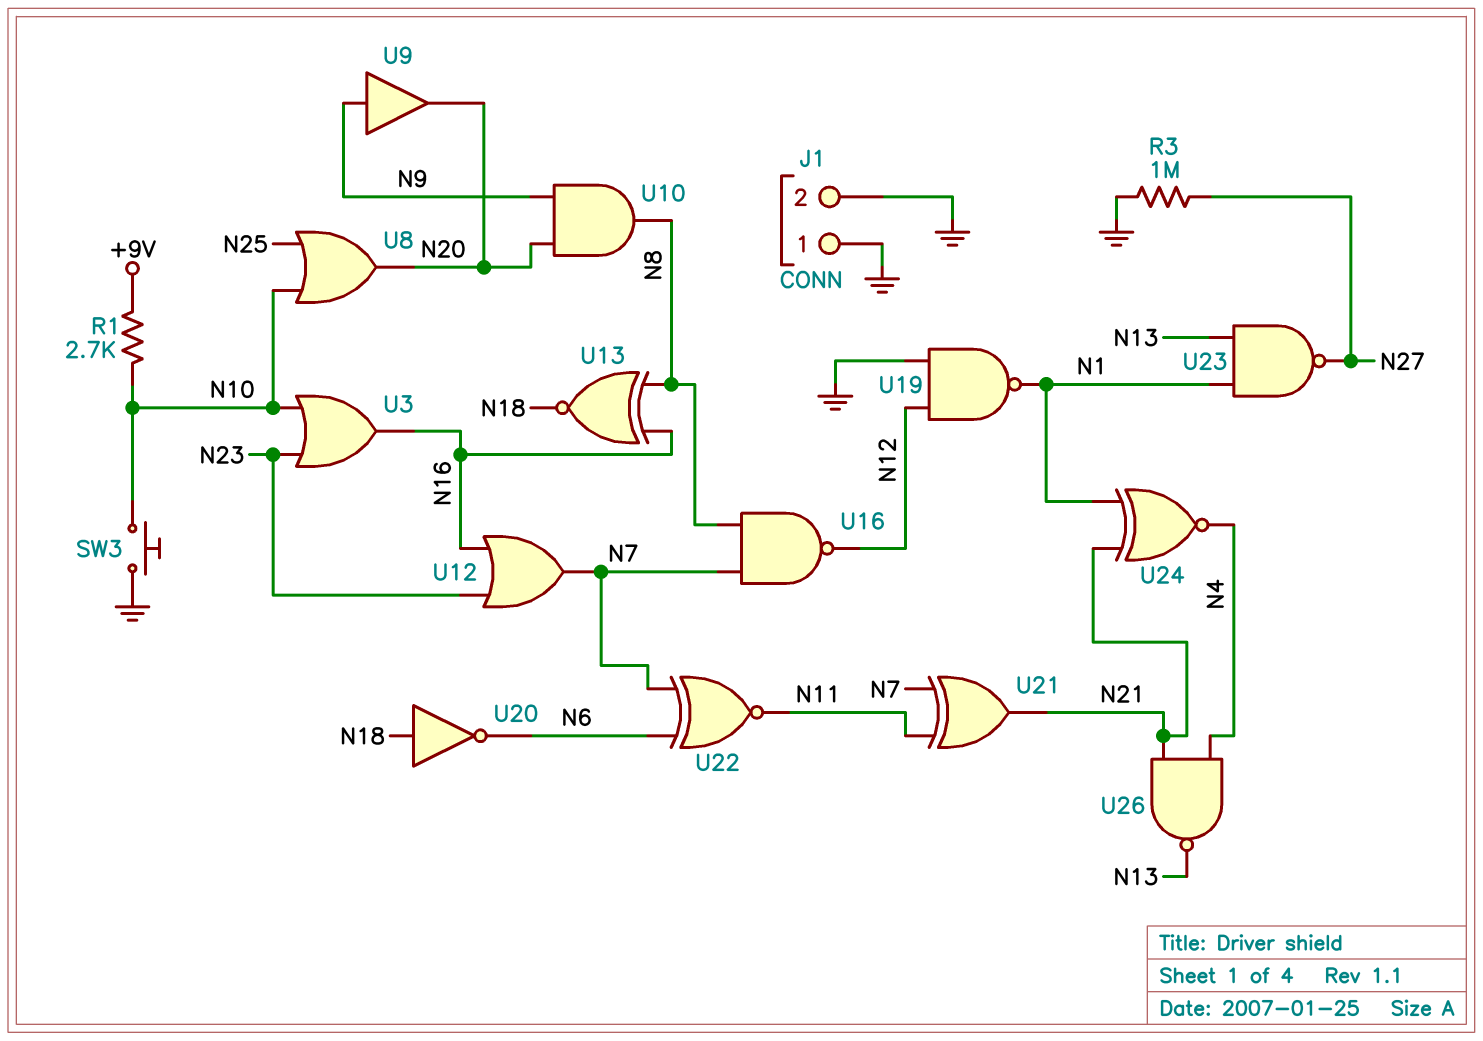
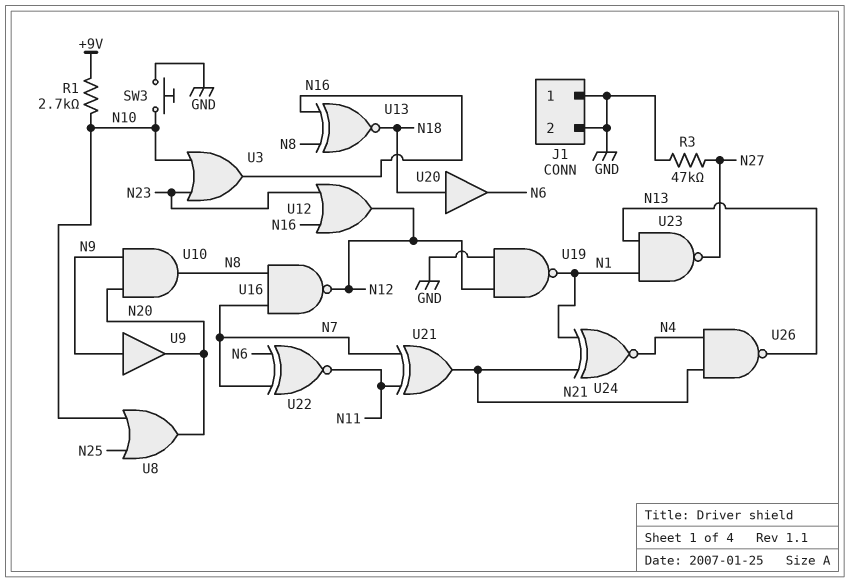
R3: 1M (GND, N27) -> 47k (GND, N27)
U12: OR (in N16, in N23, out N7) -> OR (in N16, in N23, out N12)
U20: NOT (in N18, out N6) -> buffer (in N18, out N6)

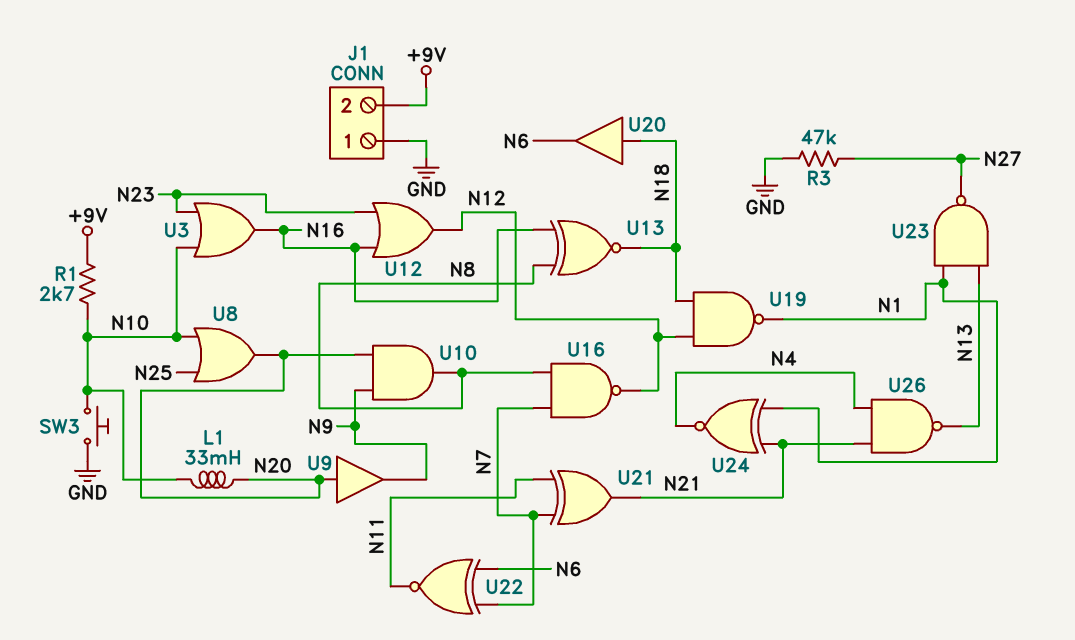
J1 pin 2: GND -> +9V
L1: none -> 33mH (N10, N20)
U9: buffer (in N9, out N20) -> buffer (in N20, out N9)
U19: NAND (in GND, in N12, out N1) -> NAND (in N12, in N18, out N1)

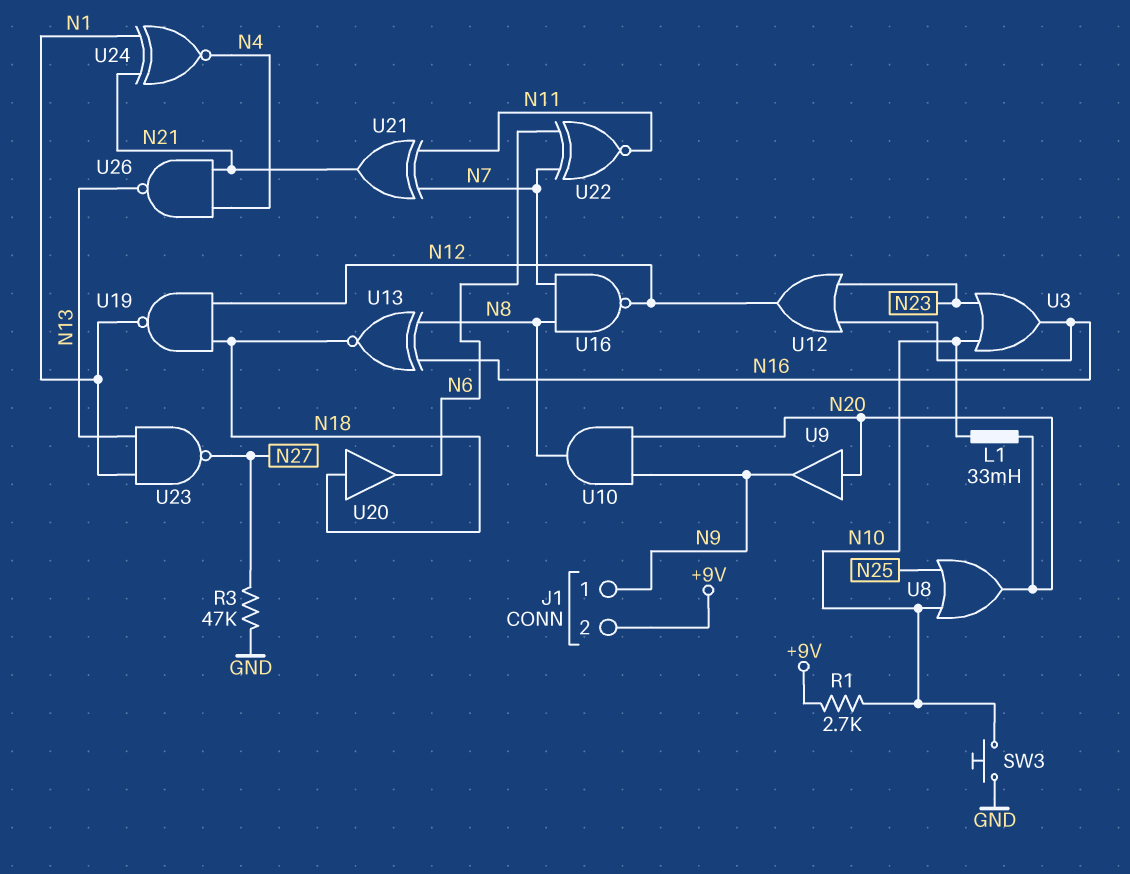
J1 pin 1: GND -> N9

